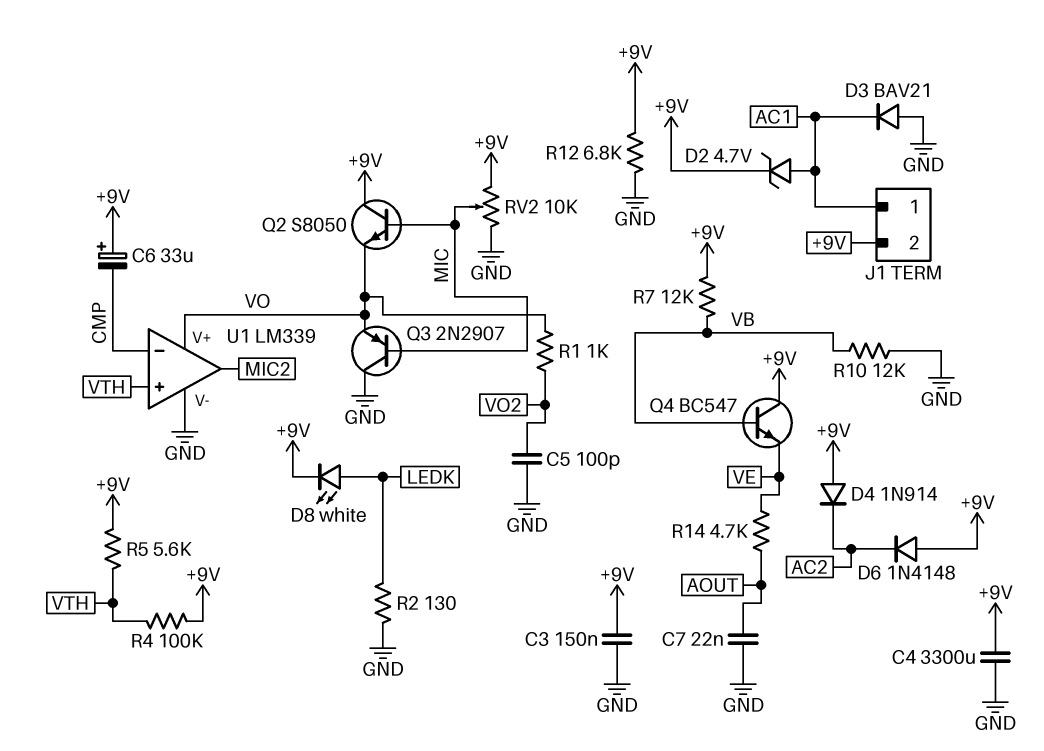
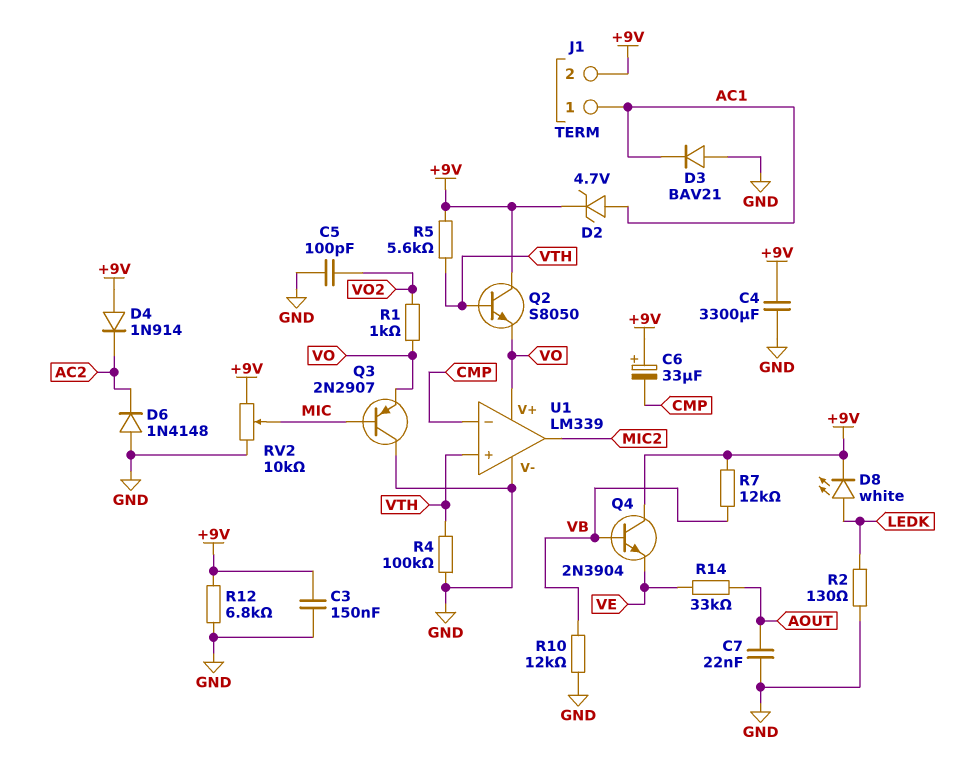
D6: diode 1N4148 (A +9V, K AC2) -> diode 1N4148 (A GND, K AC2)
Q2: NPN S8050 (B MIC, C +9V, E VO) -> NPN S8050 (B VTH, C +9V, E VO)
Q4: NPN BC547 (B VB, C +9V, E VE) -> NPN 2N3904 (B VB, C +9V, E VE)
R4: 100k (+9V, VTH) -> 100k (GND, VTH)
R14: 4.7k (AOUT, VE) -> 33k (AOUT, VE)

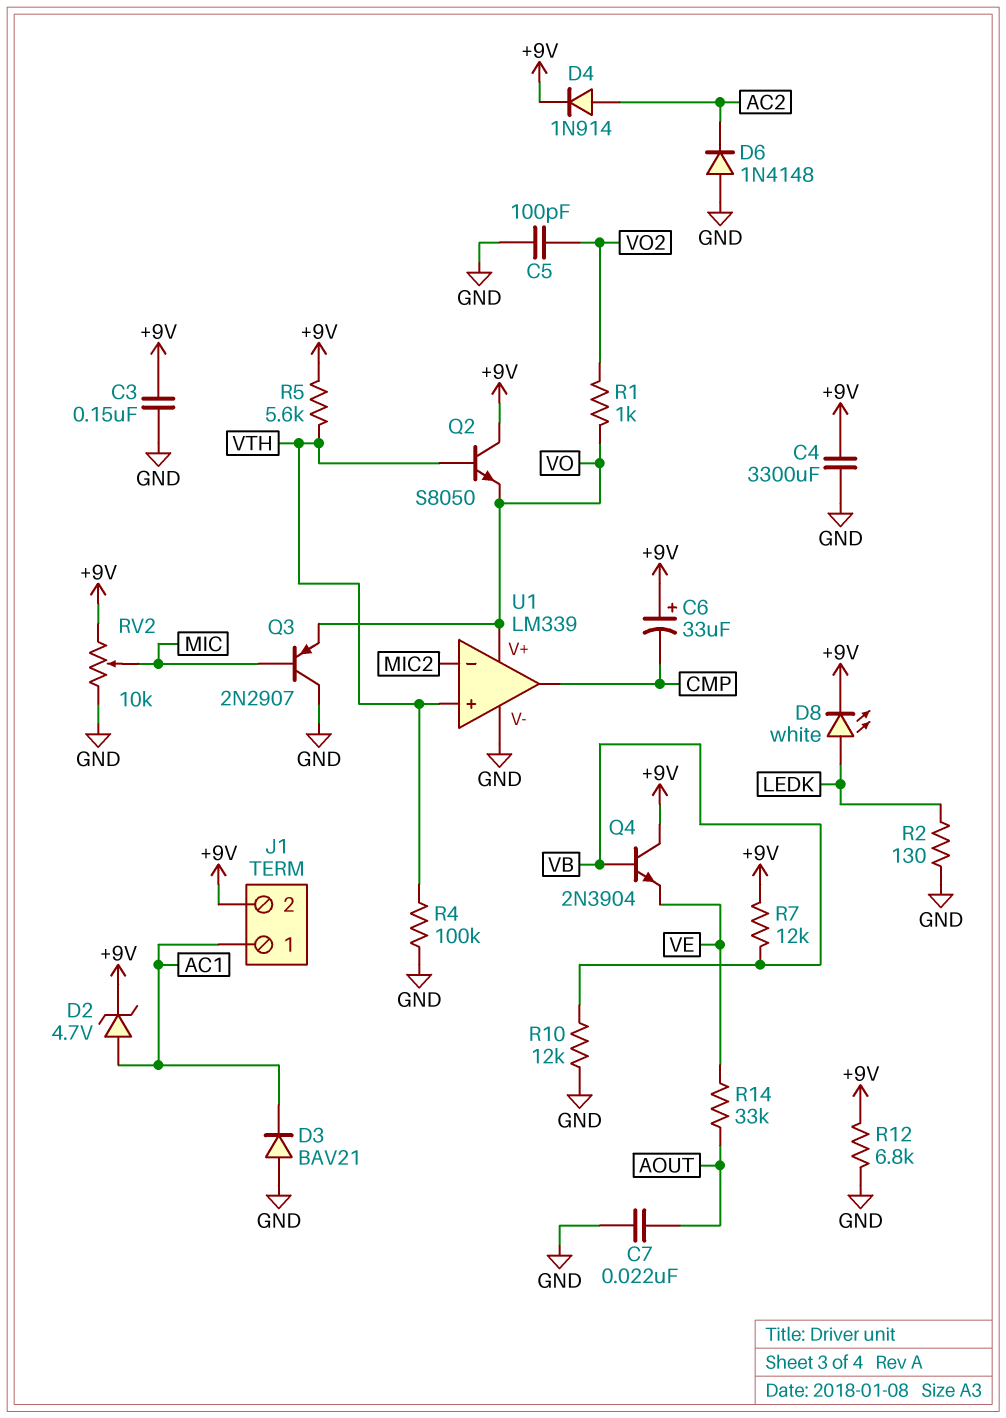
D4: diode 1N914 (A +9V, K AC2) -> diode 1N914 (A AC2, K +9V)
U1 pin in-: CMP -> MIC2
U1 pin out: MIC2 -> CMP

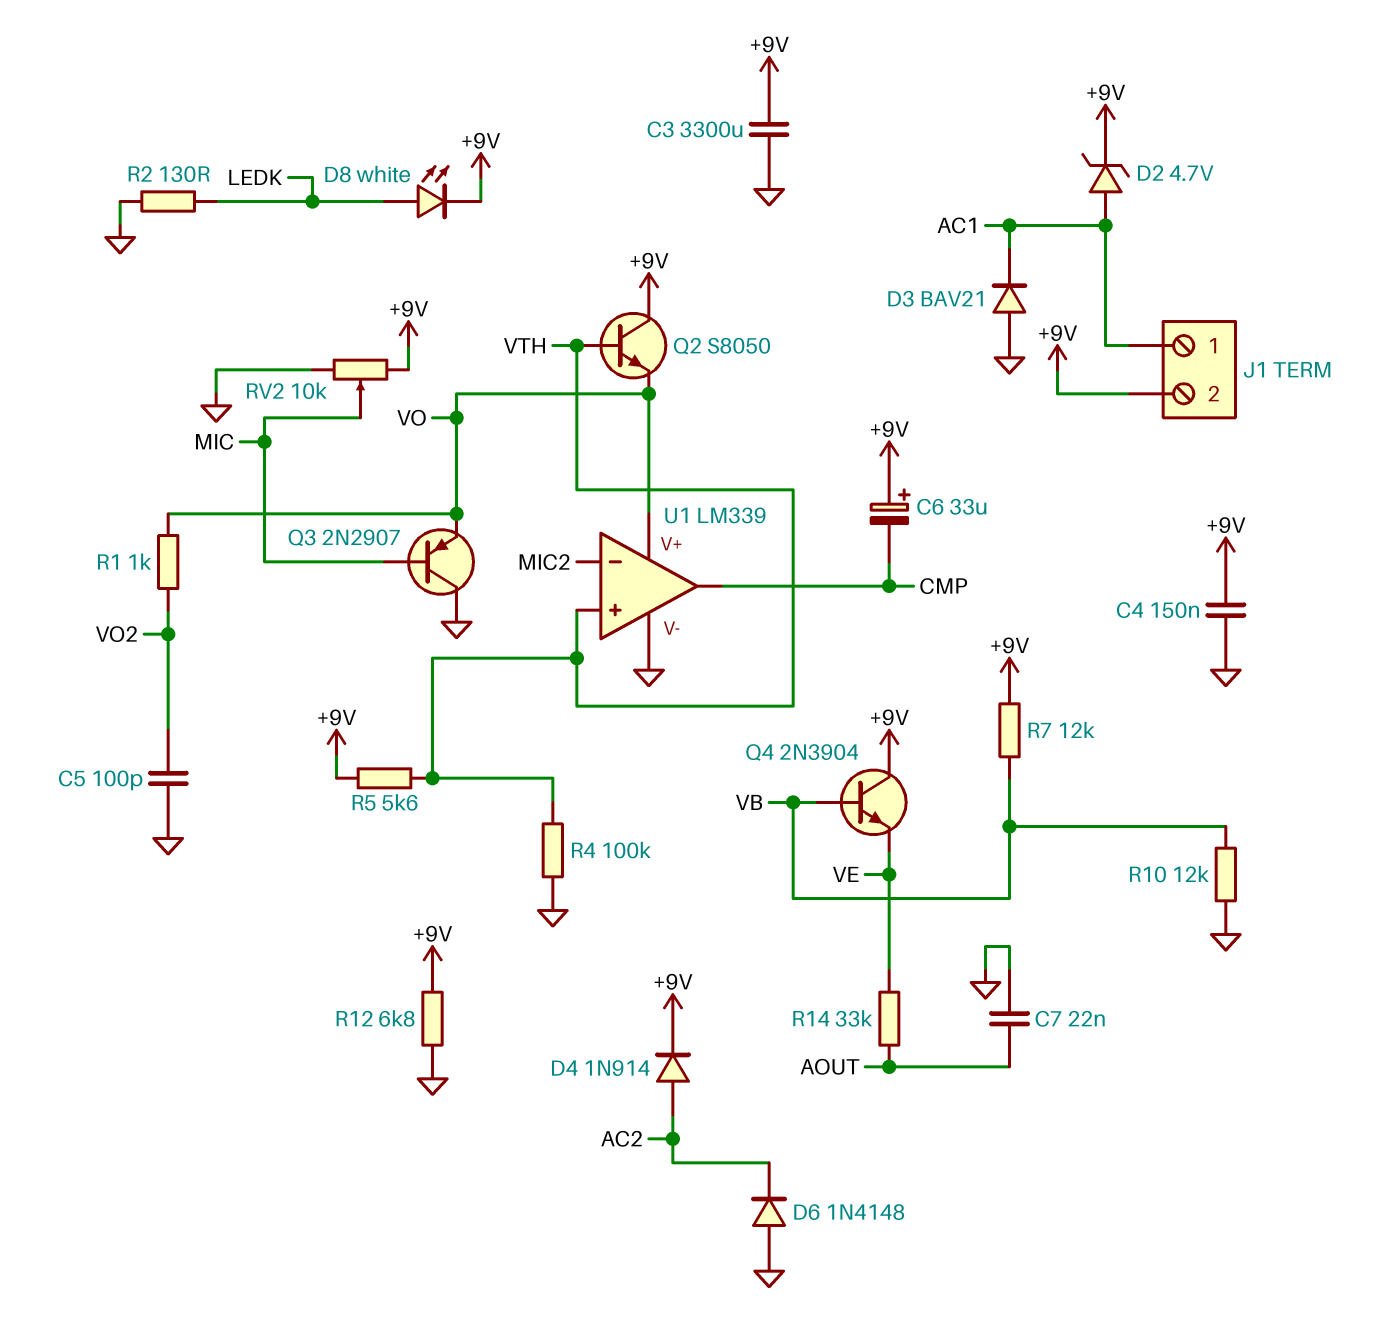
C3: 150nF (+9V, GND) -> 3300uF (+9V, GND)
C4: 3300uF (+9V, GND) -> 150nF (+9V, GND)

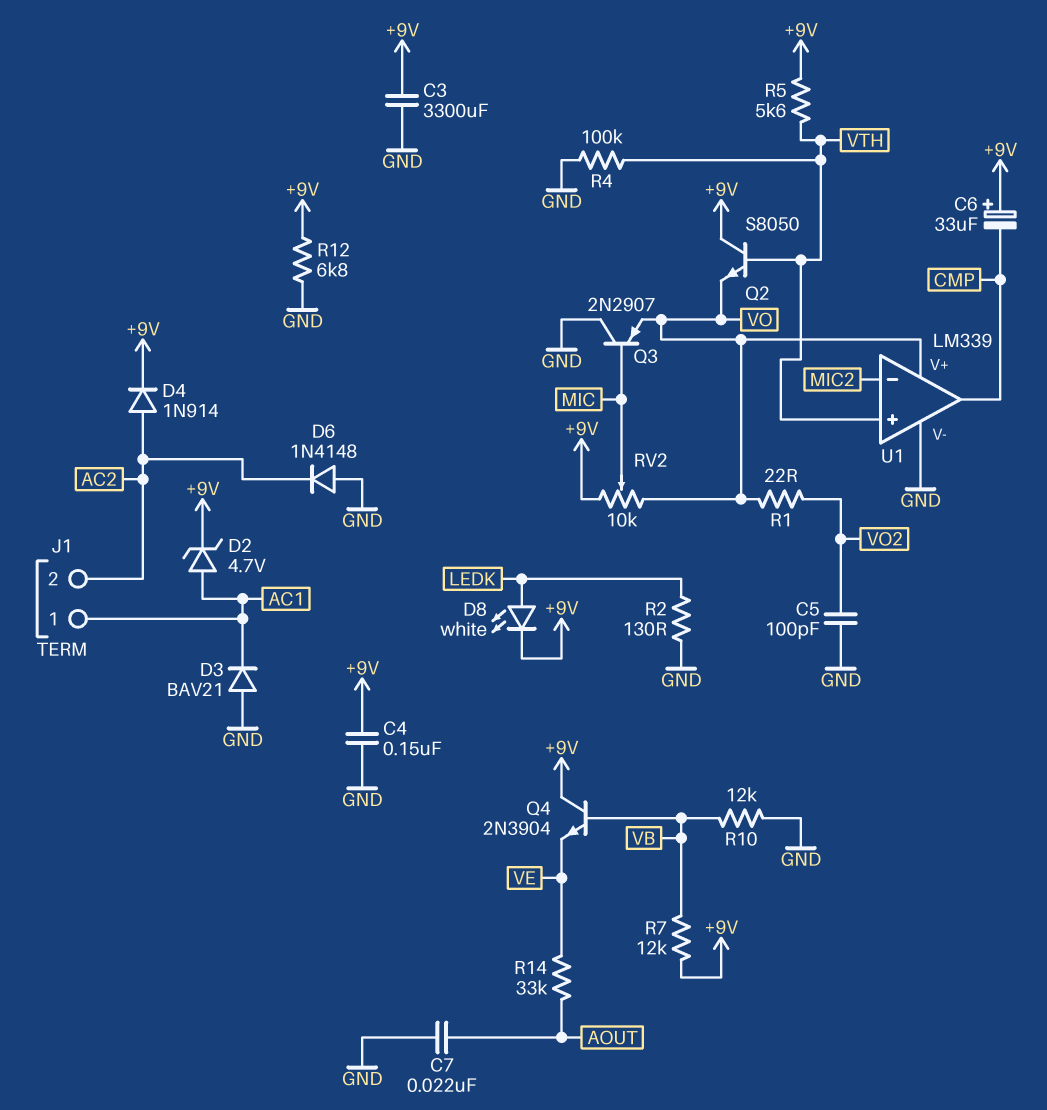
J1 pin 2: +9V -> AC2
R1: 1k (VO, VO2) -> 22 (VO, VO2)
RV2: 10k (+9V, GND, wiper MIC) -> 10k (+9V, VO, wiper MIC)

